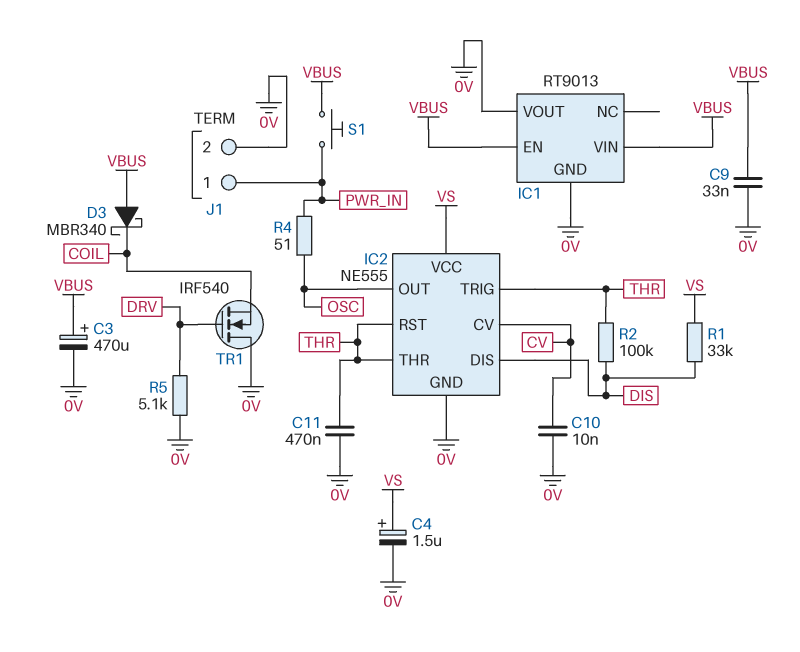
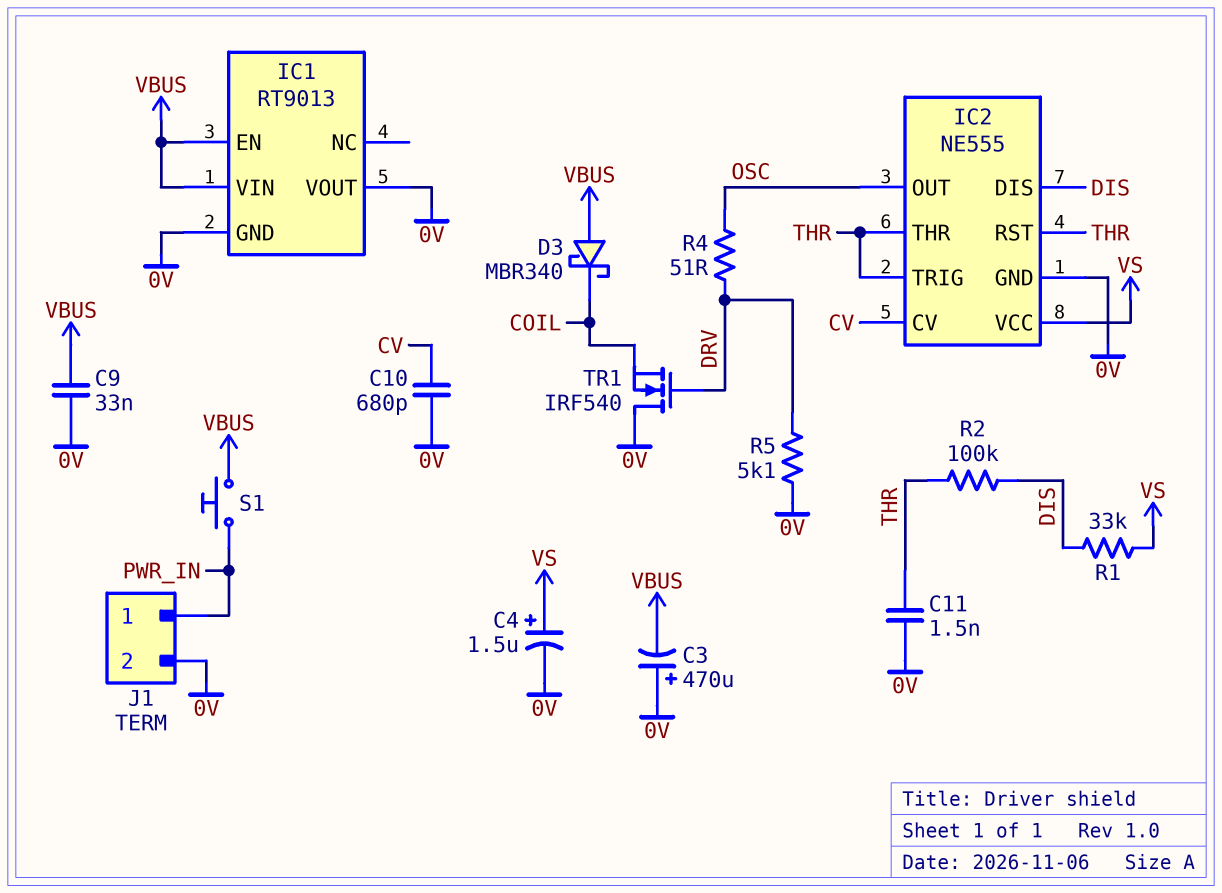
C3: 470uF (plus VBUS, minus 0V) -> 470uF (plus 0V, minus VBUS)
C10: 10nF (0V, CV) -> 680pF (0V, CV)
C11: 470nF (0V, THR) -> 1.5nF (0V, THR)
R4: 51 (OSC, PWR_IN) -> 51 (DRV, OSC)

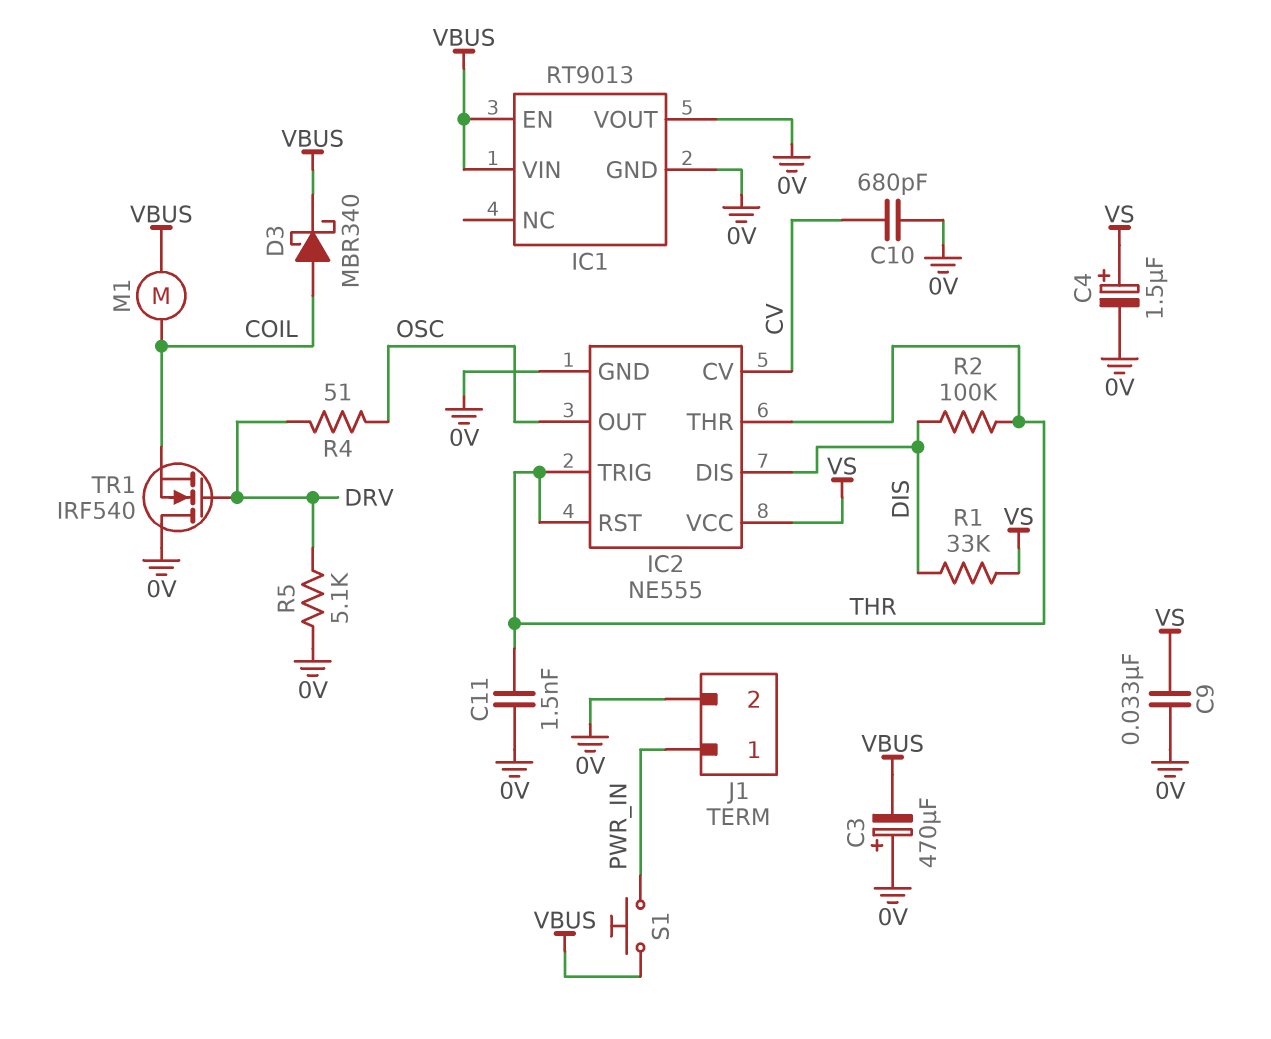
C9: 33nF (0V, VBUS) -> 33nF (0V, VS)
D3: schottky MBR340 (A VBUS, K COIL) -> schottky MBR340 (A COIL, K VBUS)
M1: none -> motor (COIL, VBUS)

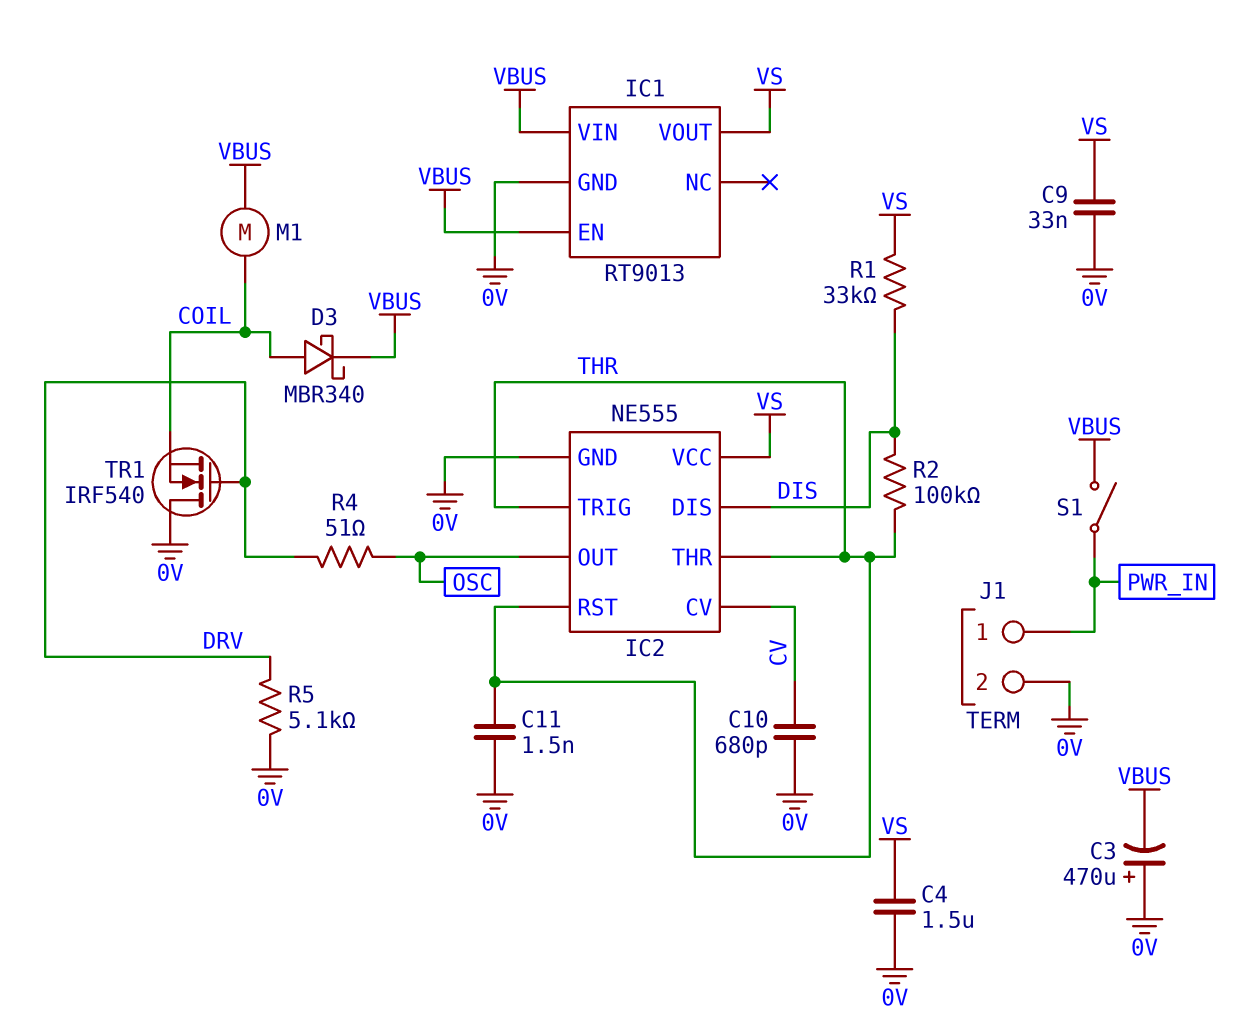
C4: 1.5uF (plus VS, minus 0V) -> 1.5uF (0V, VS)
IC1 pin VOUT: 0V -> VS
S1: button (PWR_IN, VBUS) -> switch (PWR_IN, VBUS)

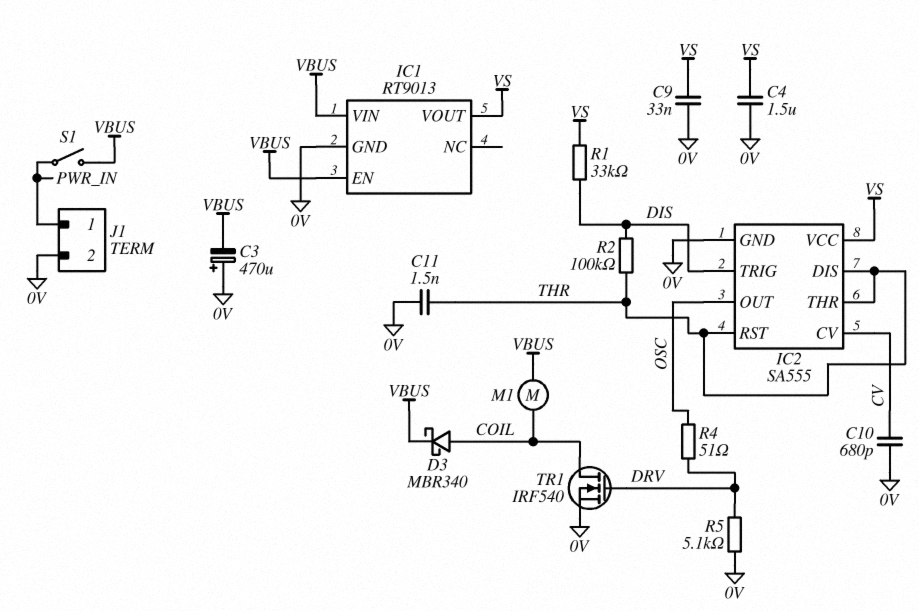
IC2: NE555 -> SA555
IC2 pin DIS: DIS -> THR
IC2 pin TRIG: THR -> DIS
TR1: NMOS IRF540 (G DRV, D 0V, S COIL) -> NMOS IRF540 (G DRV, D COIL, S 0V)

